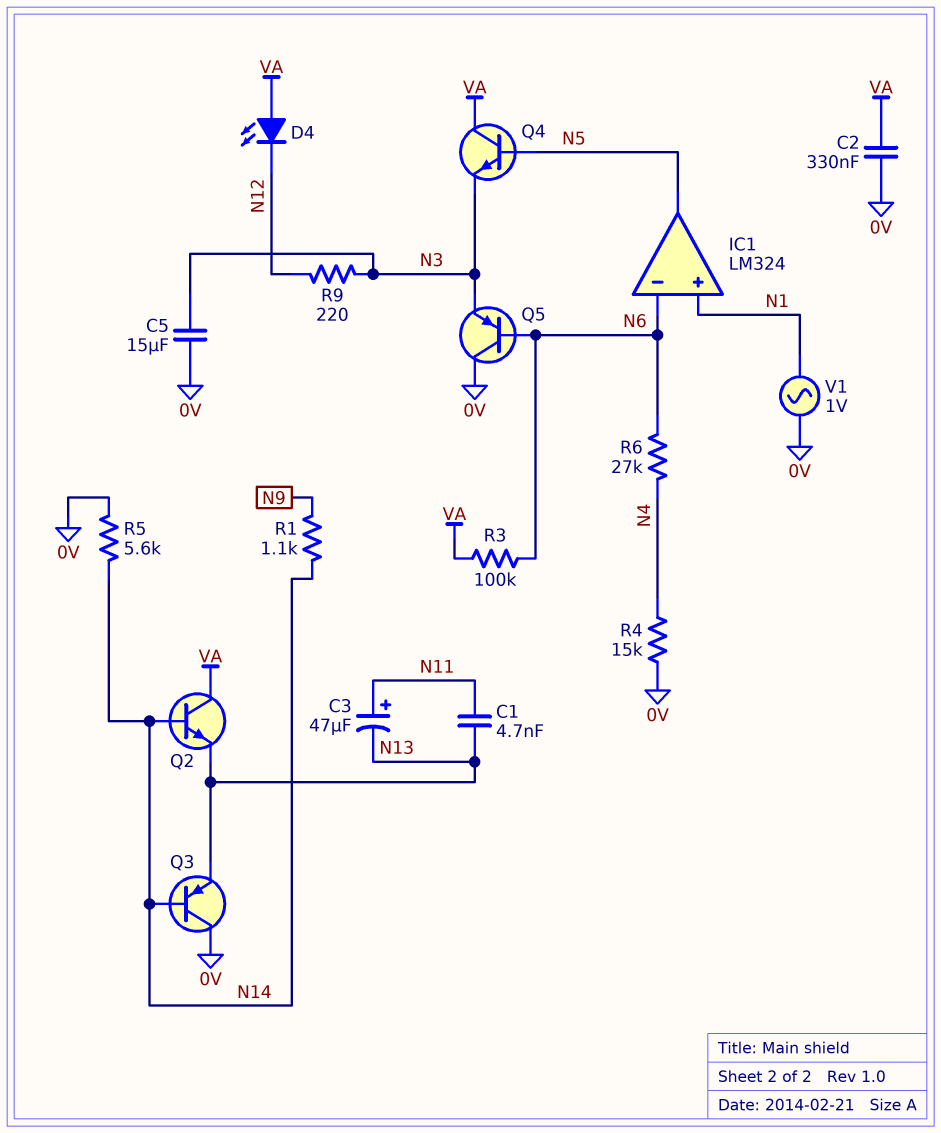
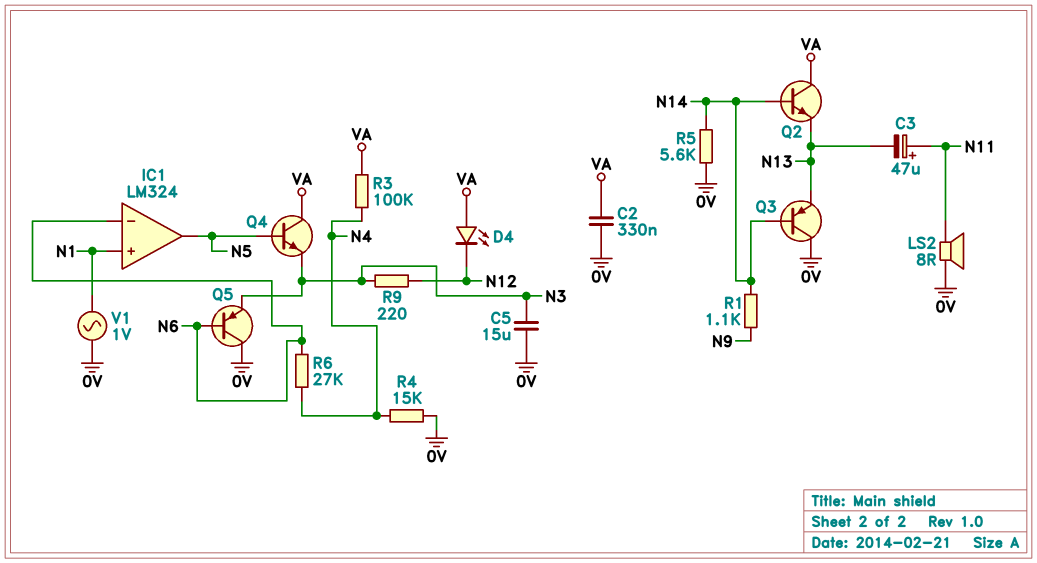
C1: 4.7nF (N11, N13) -> none
LS2: none -> speaker 8R (0V, N11)
R3: 100k (N6, VA) -> 100k (N4, VA)

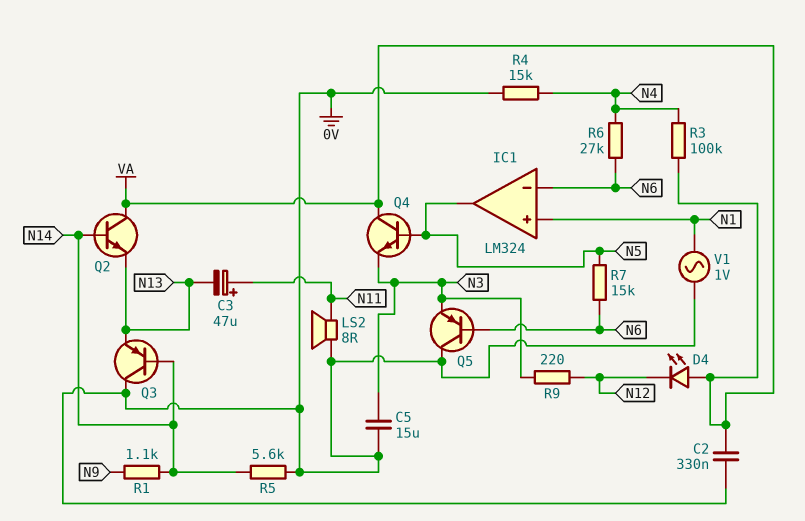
R7: none -> 15k (N5, N6)

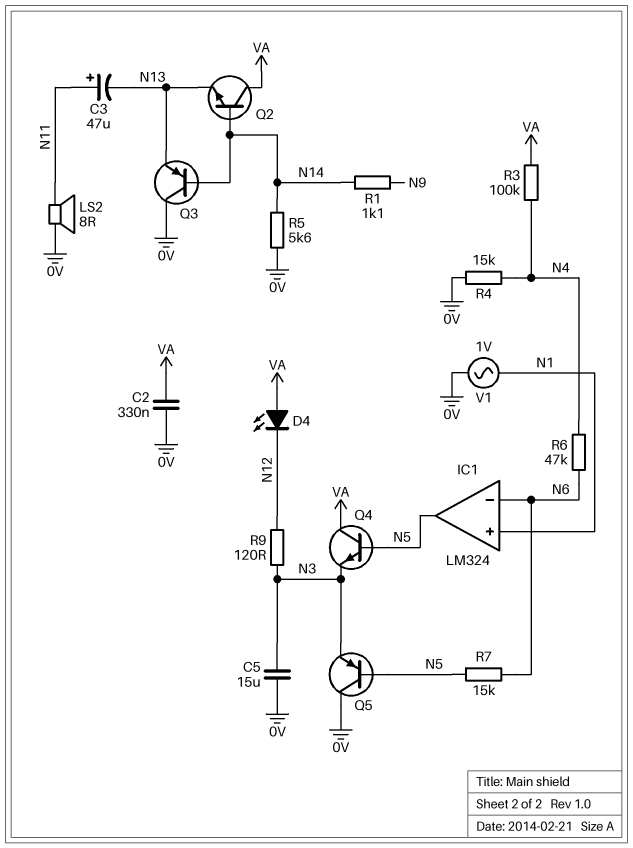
Q5: PNP (B N6, C 0V, E N3) -> PNP (B N5, C 0V, E N3)
R6: 27k (N4, N6) -> 47k (N4, N6)
R9: 220 (N3, N12) -> 120 (N3, N12)

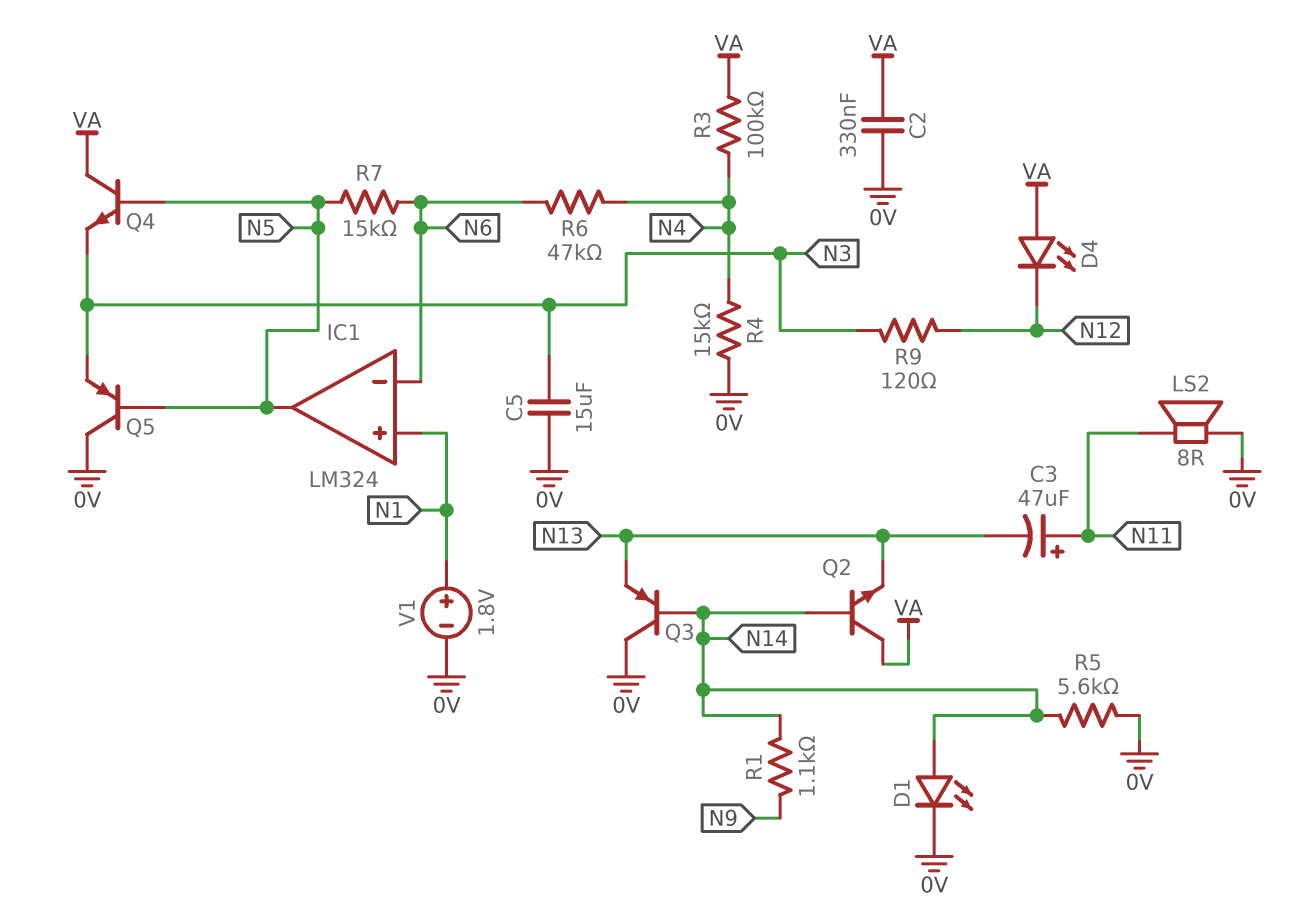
D1: none -> LED (A N14, K 0V)
V1: AC 1V (0V, N1) -> 1.8V (plus N1, minus 0V)

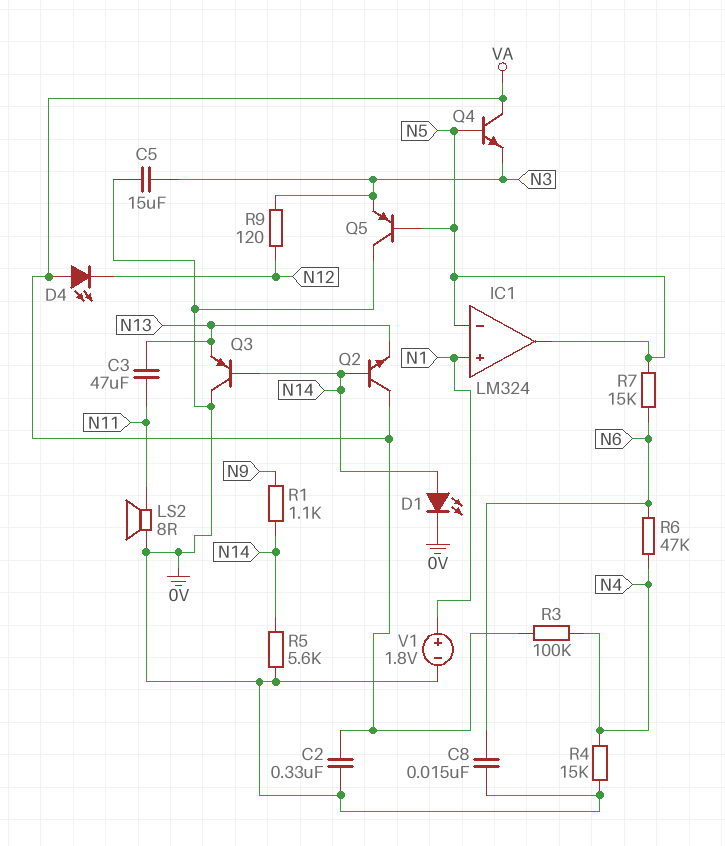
C3: 47uF (plus N11, minus N13) -> 47uF (N11, N13)
C8: none -> 15nF (0V, N6)
IC1 pin in-: N6 -> N5

